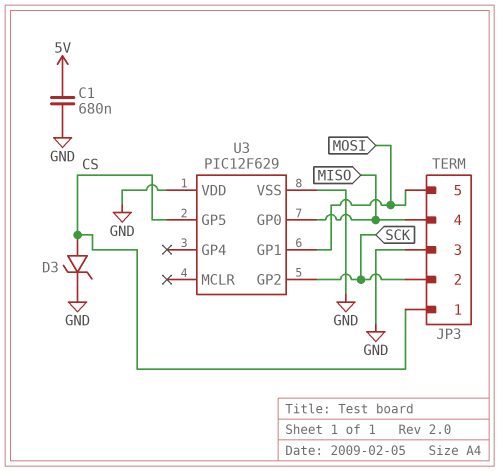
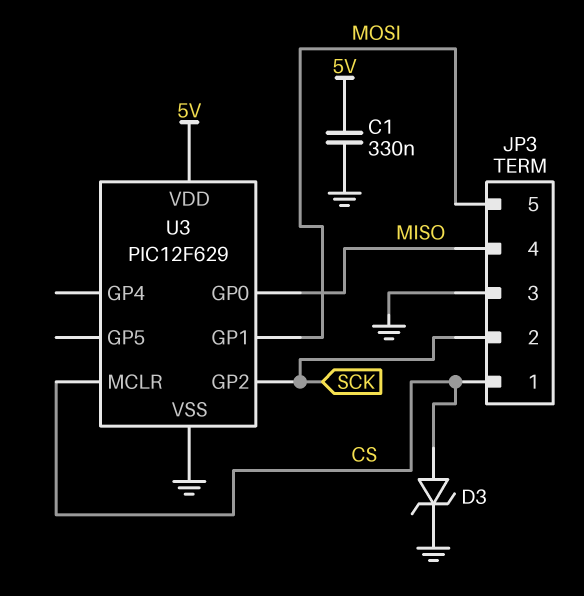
C1: 680nF (5V, GND) -> 330nF (5V, GND)
U3 pin GP5: CS -> none
U3 pin MCLR: none -> CS
U3 pin VDD: GND -> 5V

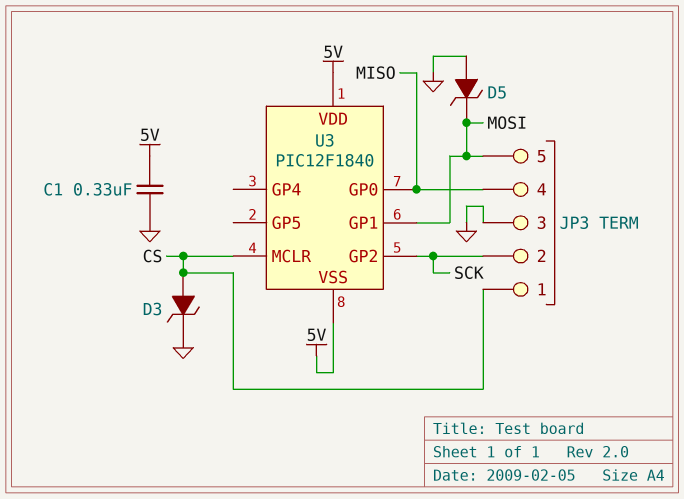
D5: none -> zener (A GND, K MOSI)
U3: PIC12F629 -> PIC12F1840
U3 pin VSS: GND -> 5V

